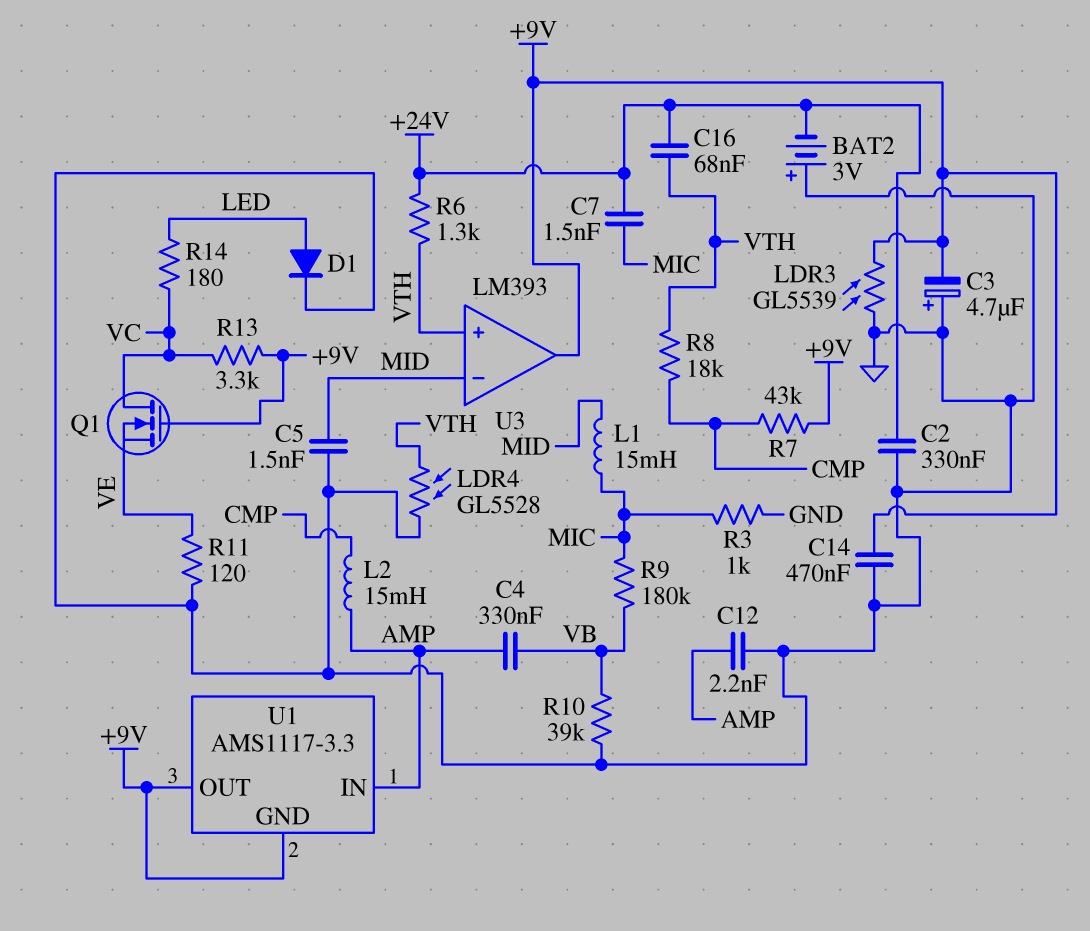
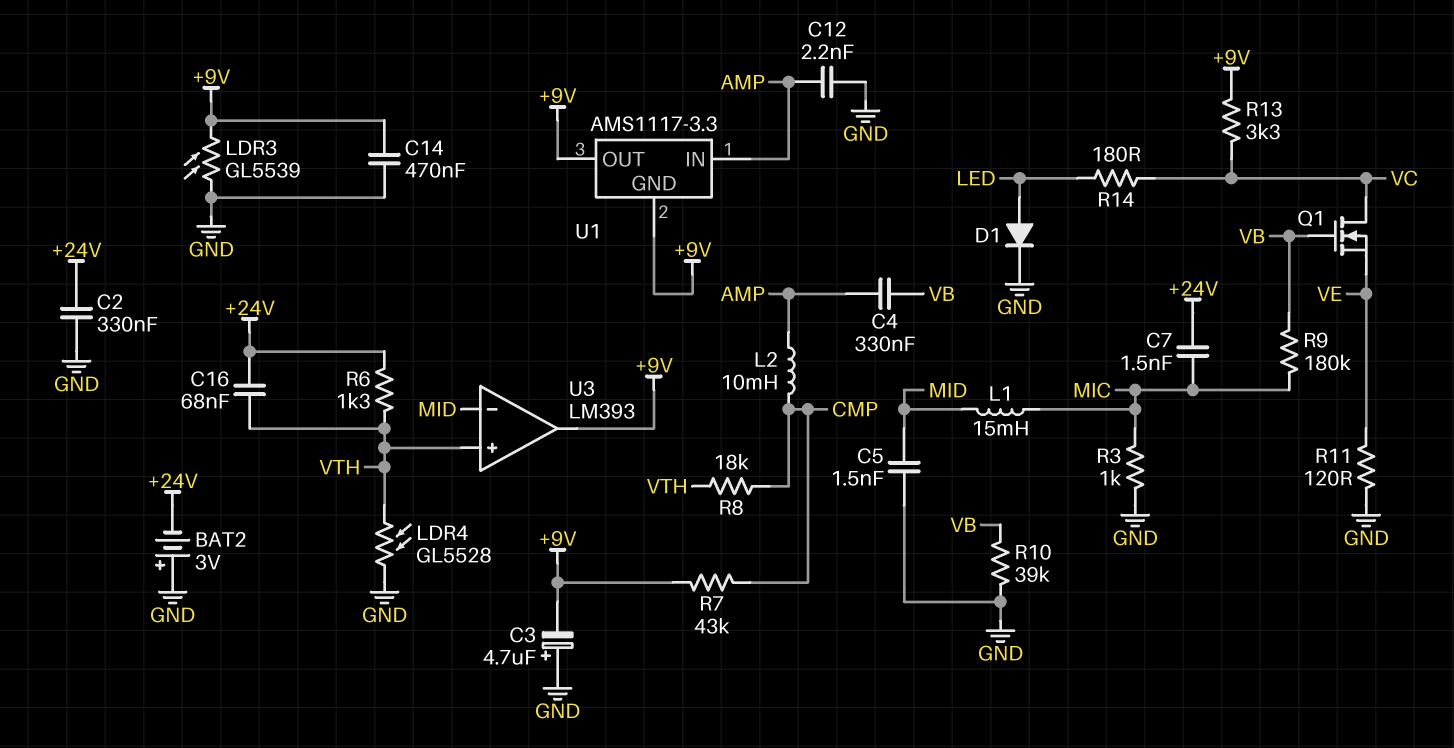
L2: 15mH (AMP, CMP) -> 10mH (AMP, CMP)
Q1: NMOS (G +9V, D VC, S VE) -> NMOS (G VB, D VC, S VE)

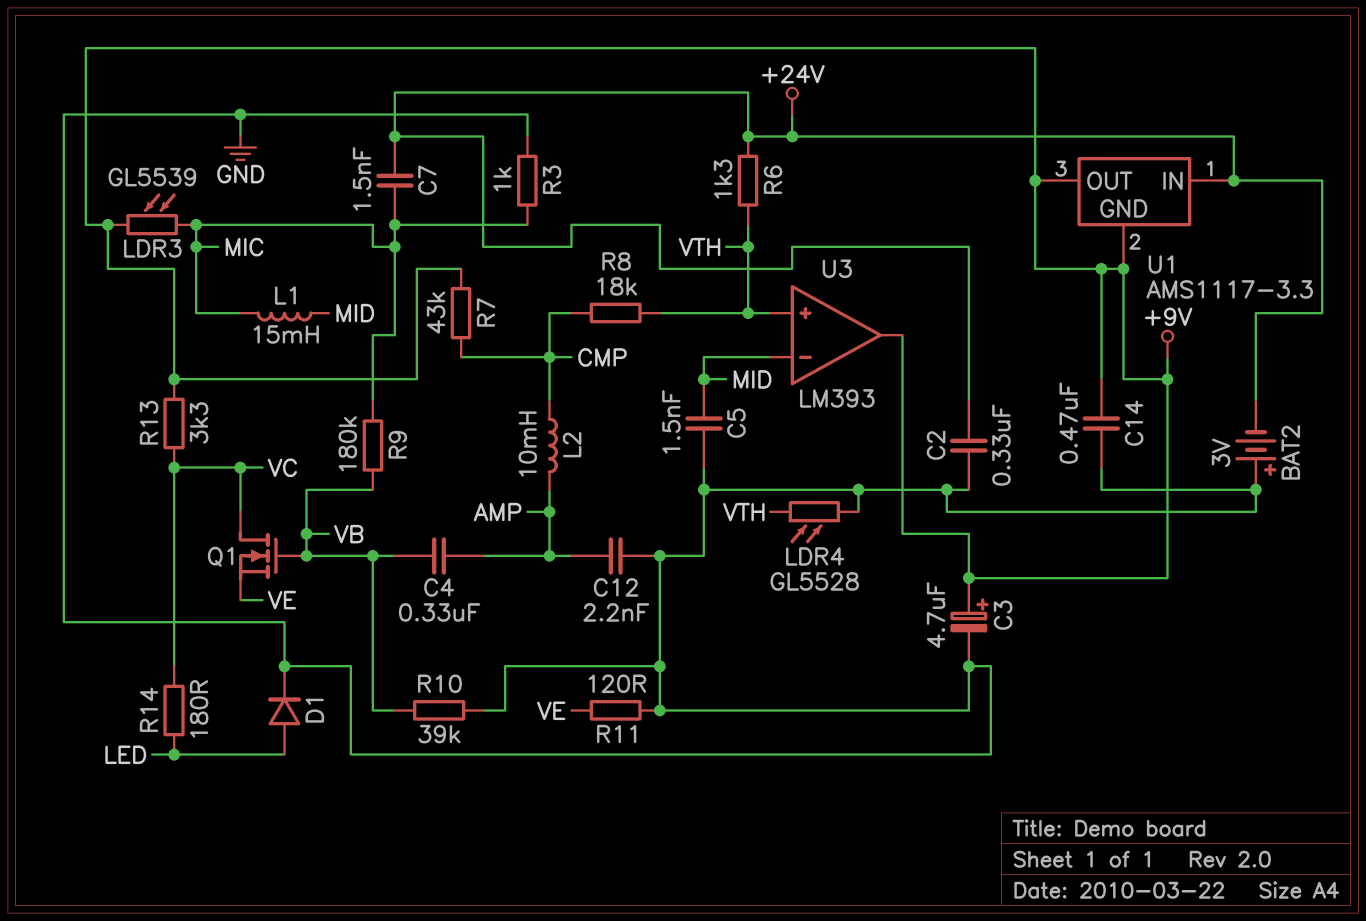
C3: 4.7uF (plus GND, minus +9V) -> 4.7uF (plus +9V, minus GND)
C16: 68nF (+24V, VTH) -> none
LDR3: GL5539 (+9V, GND) -> GL5539 (+9V, MIC)
U1 pin IN: AMP -> +24V

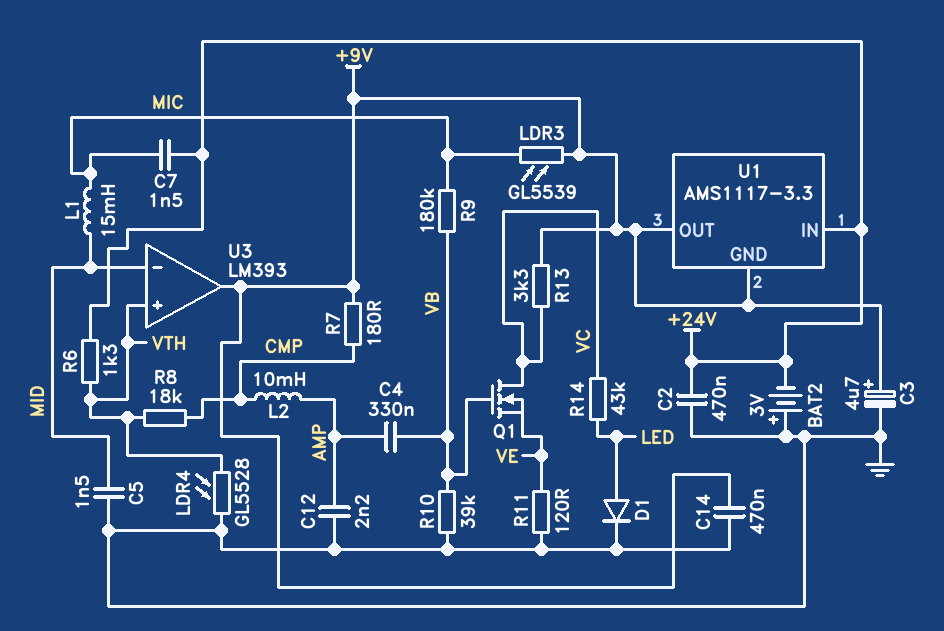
C2: 330nF (+24V, GND) -> 470nF (+24V, GND)
R3: 1k (GND, MIC) -> none
R7: 43k (+9V, CMP) -> 180 (+9V, CMP)
R14: 180 (LED, VC) -> 43k (LED, VC)

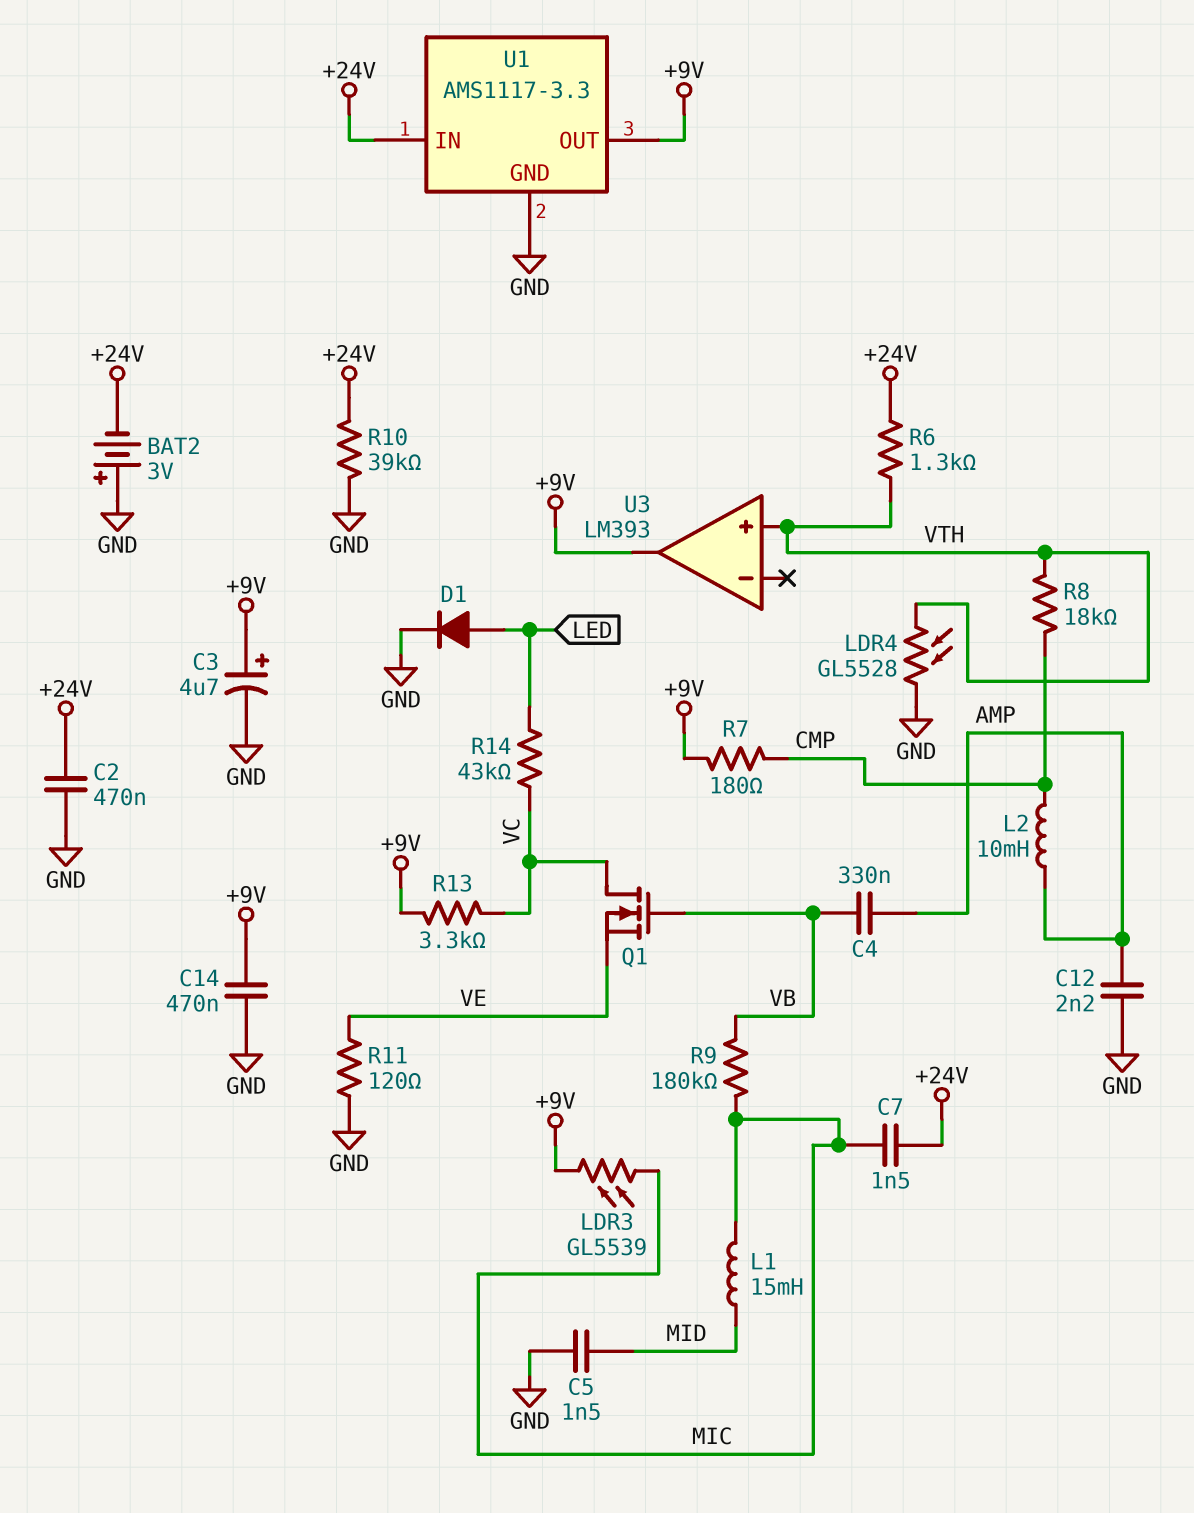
R10: 39k (GND, VB) -> 39k (+24V, GND)
U1 pin GND: +9V -> GND
U3 pin in-: MID -> none

